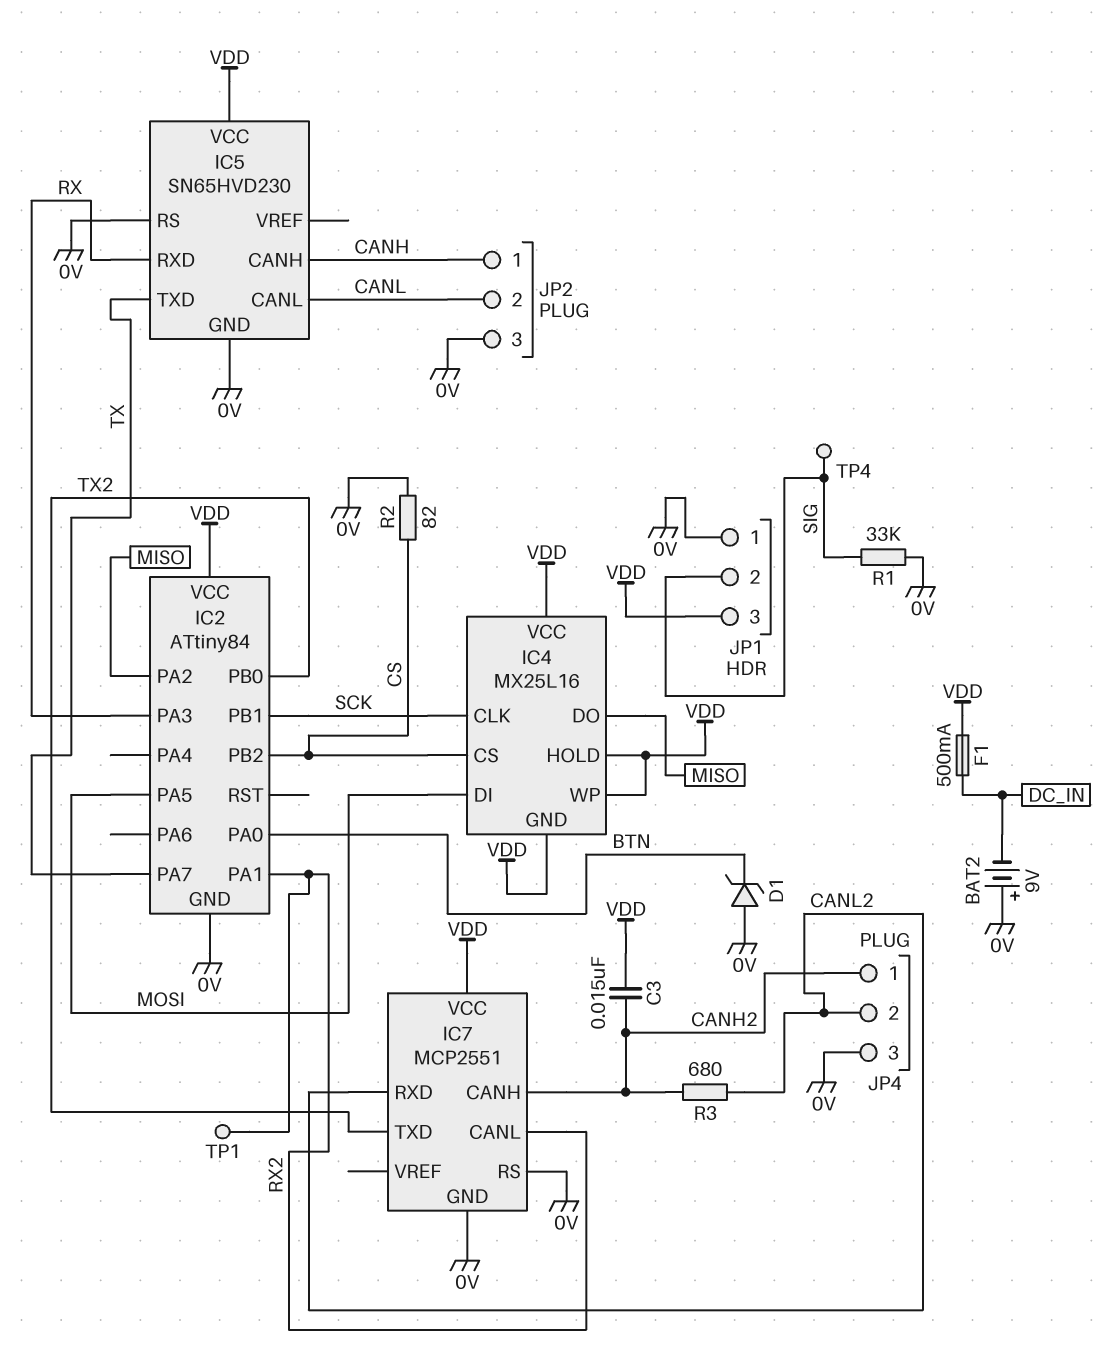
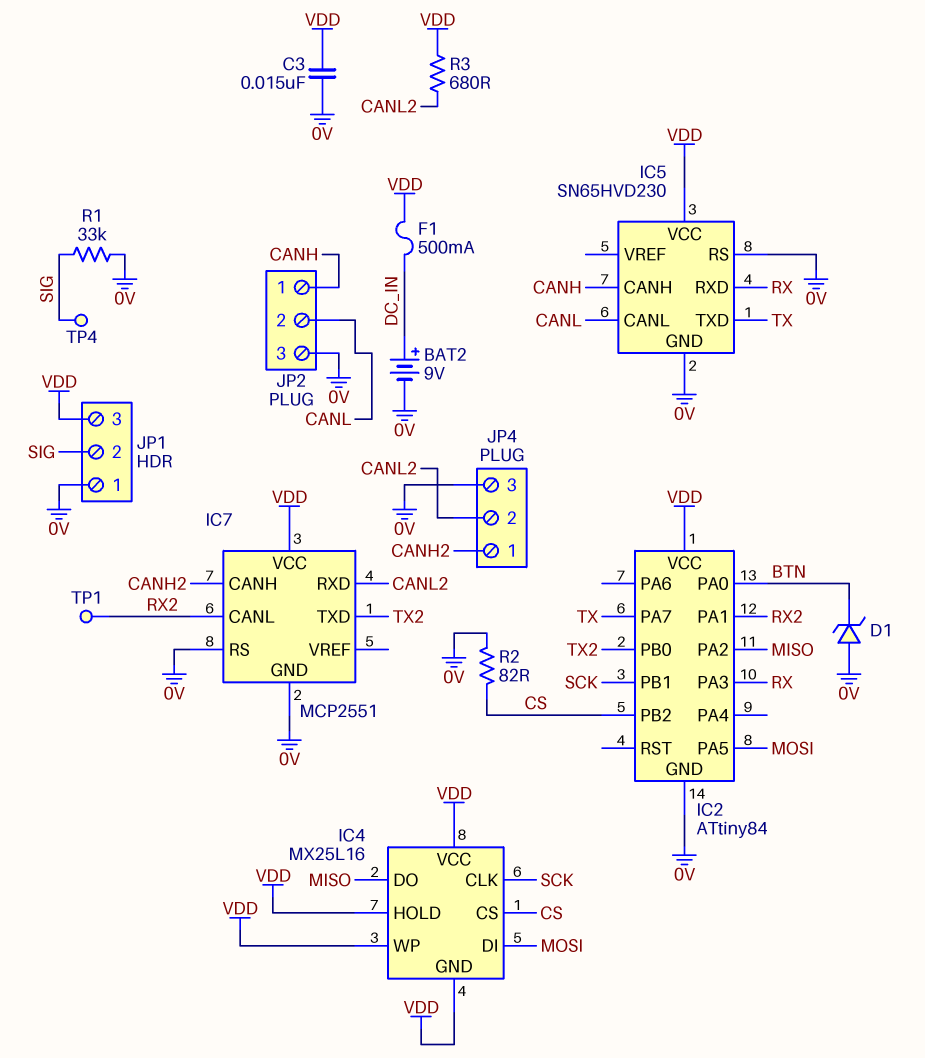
BAT2: 9V (plus 0V, minus DC_IN) -> 9V (plus DC_IN, minus 0V)
C3: 15nF (CANH2, VDD) -> 15nF (0V, VDD)
R3: 680 (CANH2, CANL2) -> 680 (CANL2, VDD)

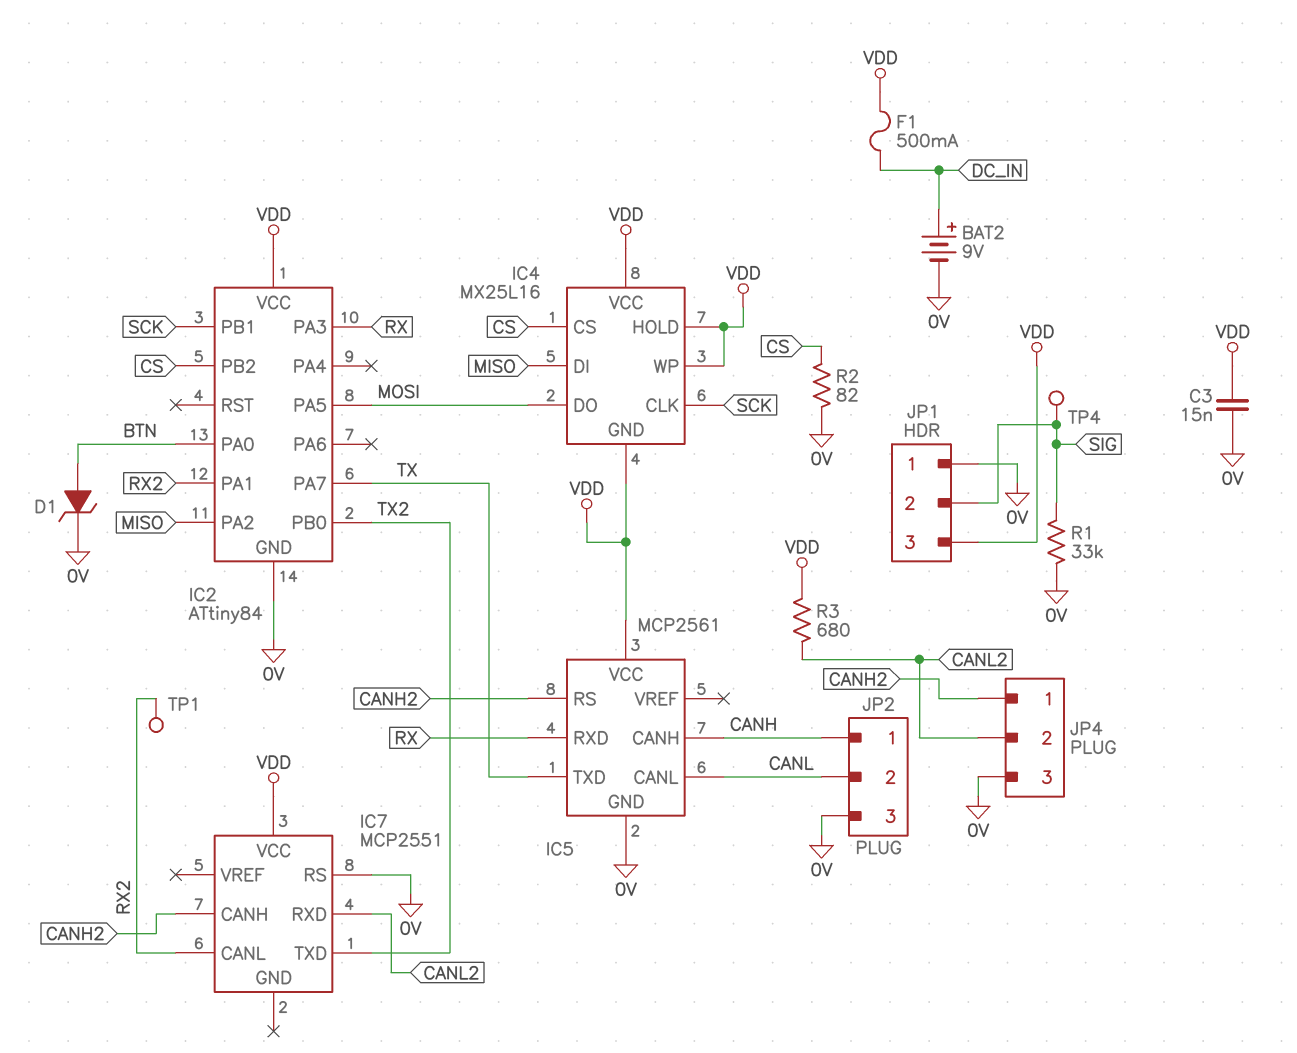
D1: zener (A 0V, K BTN) -> zener (A BTN, K 0V)
IC4 pin DI: MOSI -> MISO
IC4 pin DO: MISO -> MOSI
IC5: SN65HVD230 -> MCP2561
IC5 pin RS: 0V -> CANH2
IC7 pin GND: 0V -> none

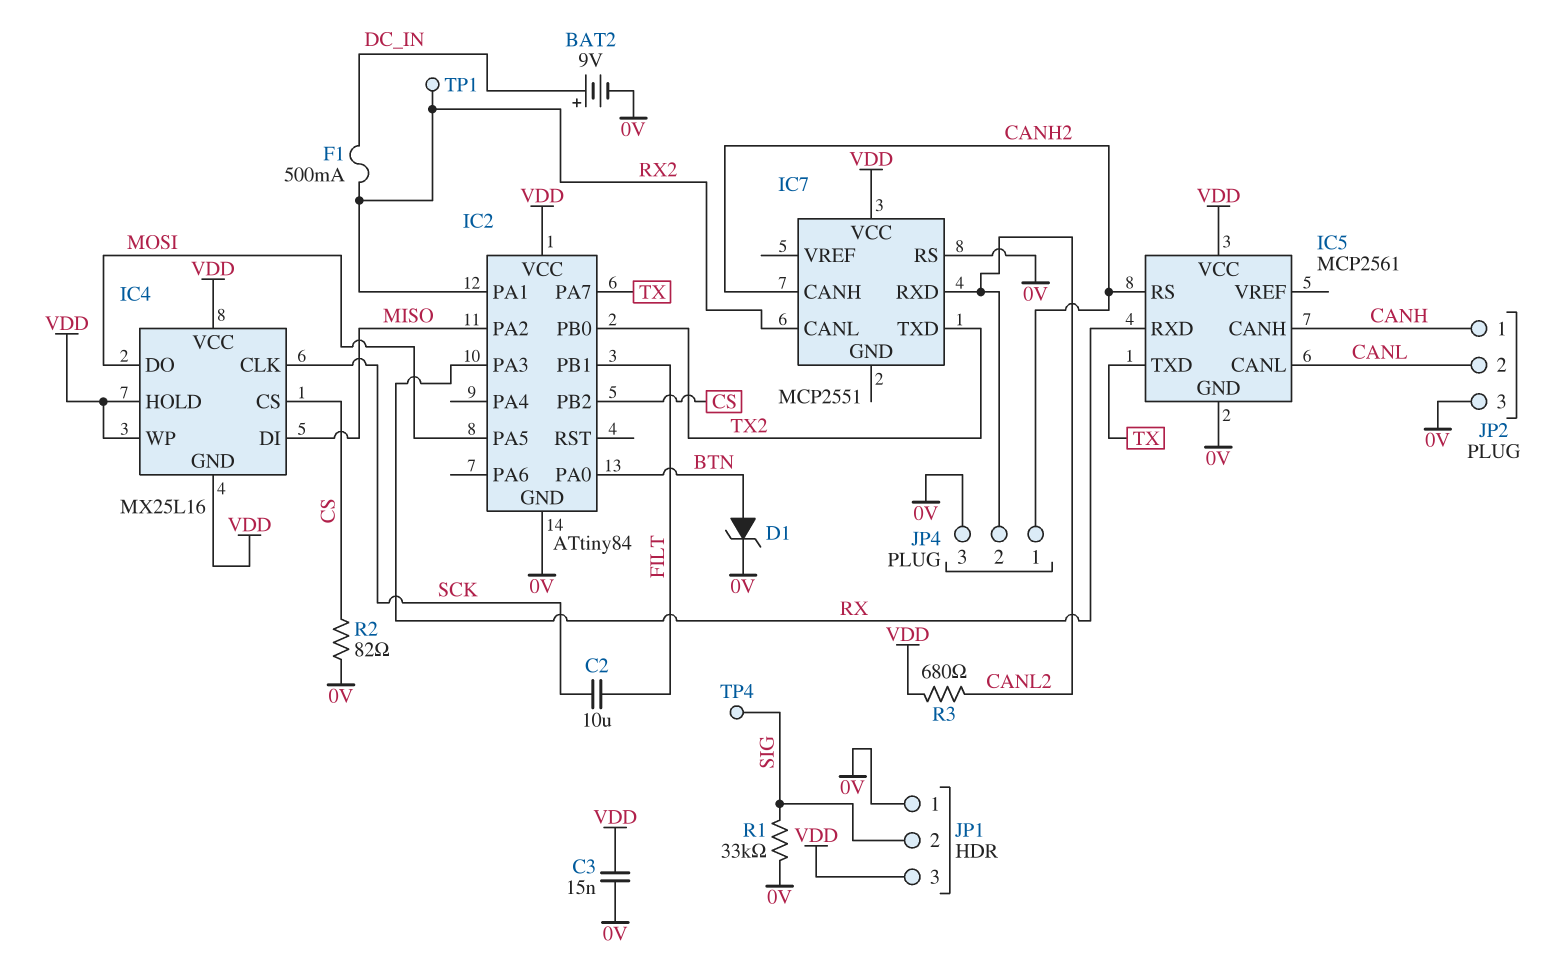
C2: none -> 10uF (FILT, SCK)
F1: 500mA (DC_IN, VDD) -> 500mA (DC_IN, RX2)
IC2 pin PB1: SCK -> FILT

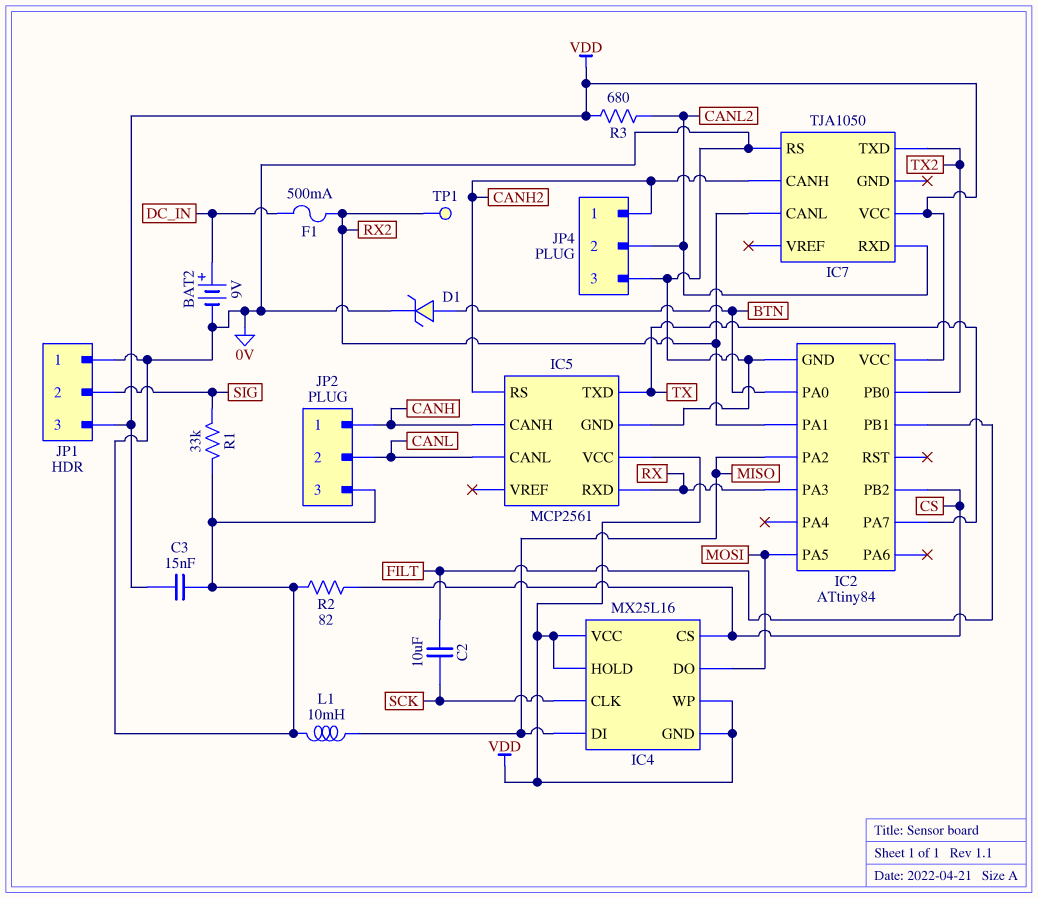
IC7: MCP2551 -> TJA1050
L1: none -> 10mH (0V, MISO)
TP4: test point (SIG) -> none

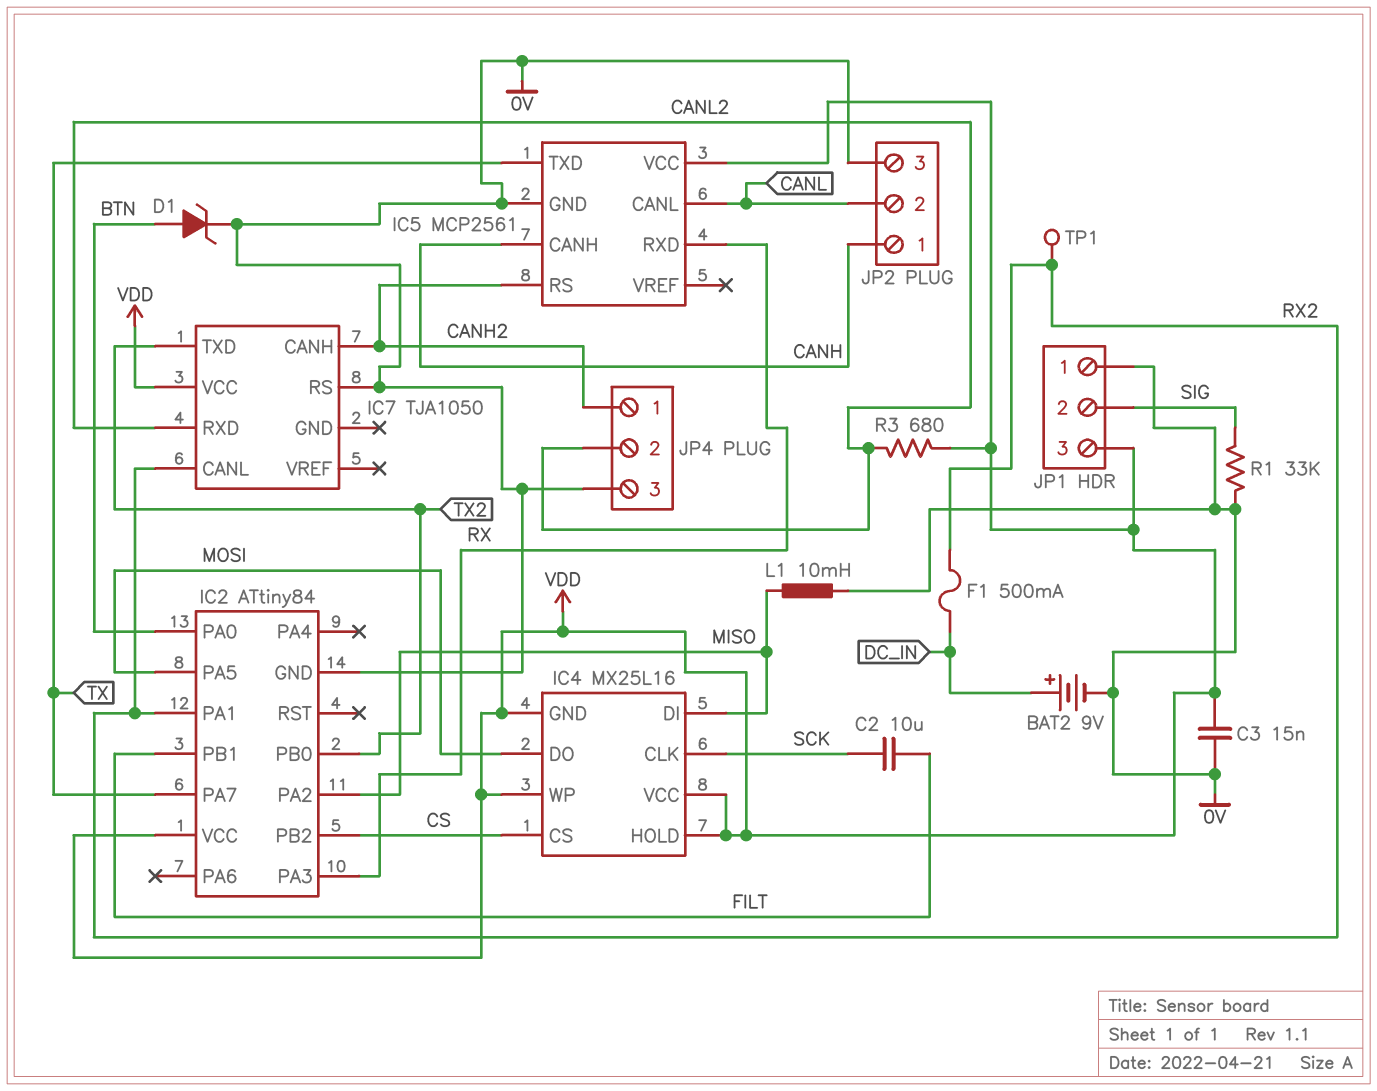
R2: 82 (0V, CS) -> none

